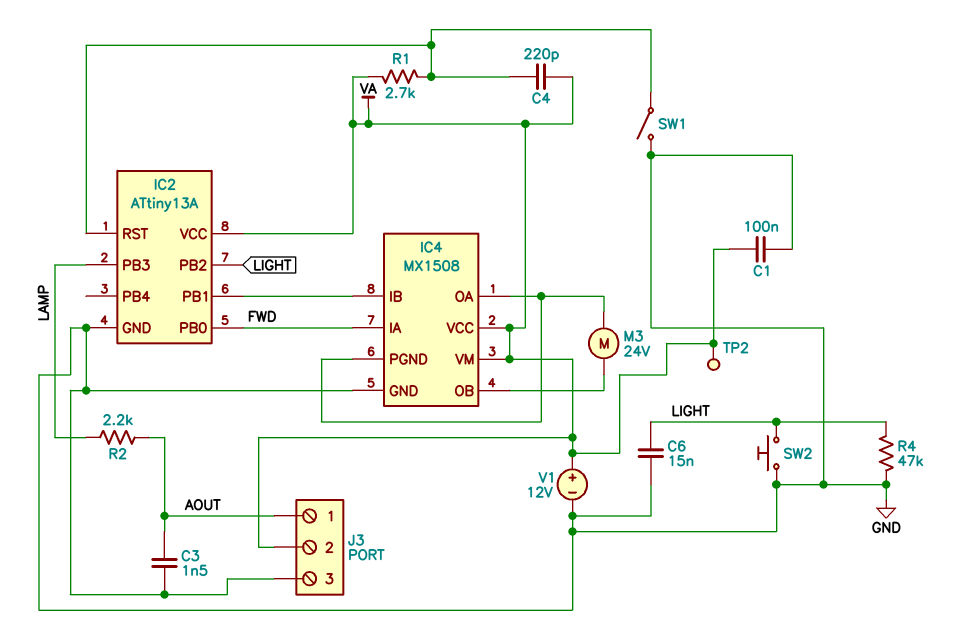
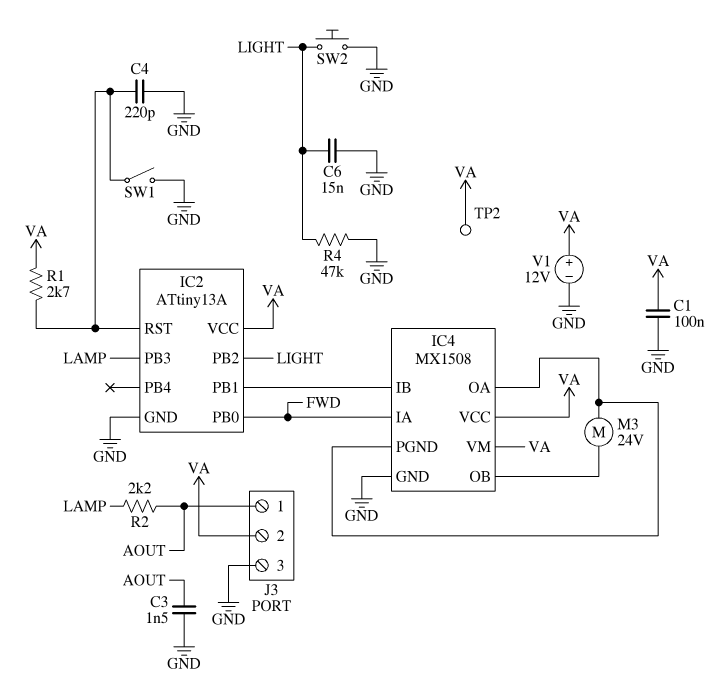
C4: 220pF (IC2/RST, VA) -> 220pF (GND, IC2/RST)

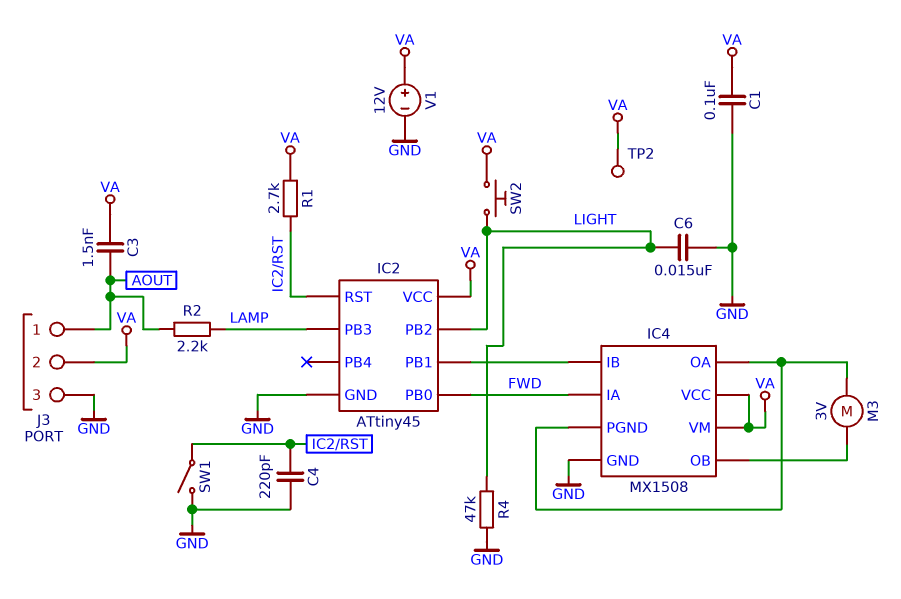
C3: 1.5nF (AOUT, GND) -> 1.5nF (AOUT, VA)
IC2: ATtiny13A -> ATtiny45
M3: motor 24V (IC4/OA, IC4/OB) -> motor 3V (IC4/OA, IC4/OB)
SW2: button (GND, LIGHT) -> button (LIGHT, VA)

